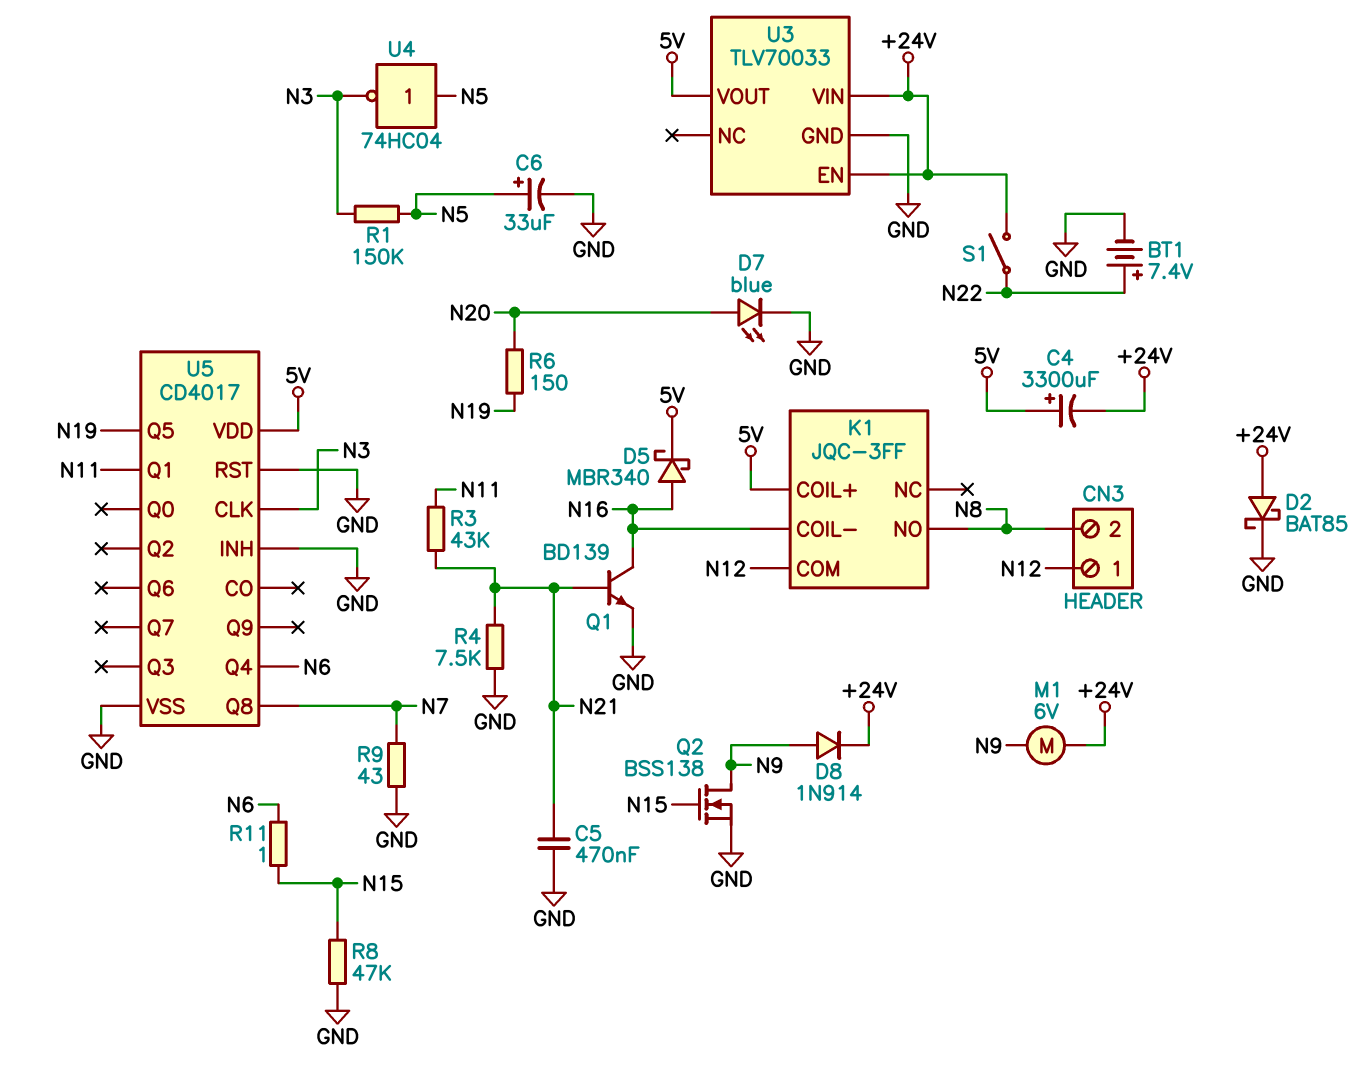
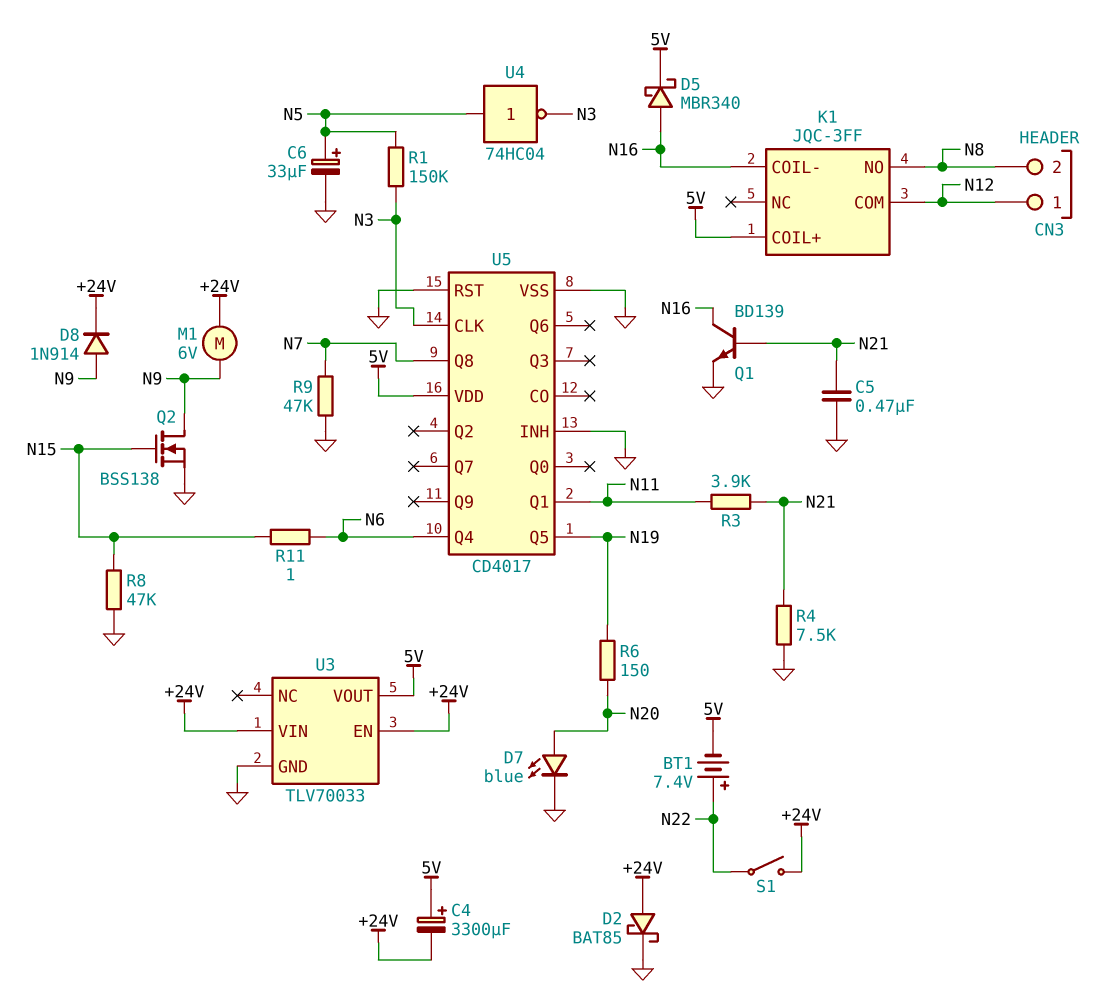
BT1: 7.4V (plus N22, minus GND) -> 7.4V (plus N22, minus 5V)
R3: 43k (N11, N21) -> 3.9k (N11, N21)
R9: 43 (GND, N7) -> 47k (GND, N7)

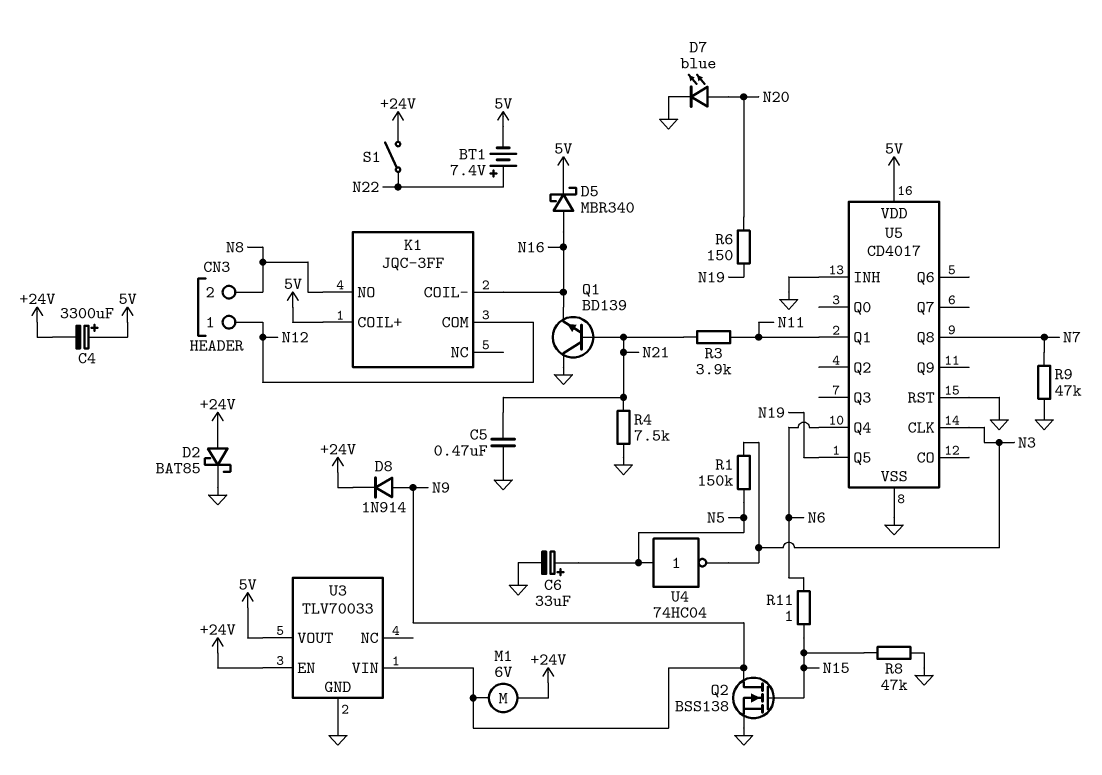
Q1: NPN BD139 (B N21, C N16, E GND) -> NPN BD139 (B N21, C GND, E N16)
U3 pin VIN: +24V -> N9

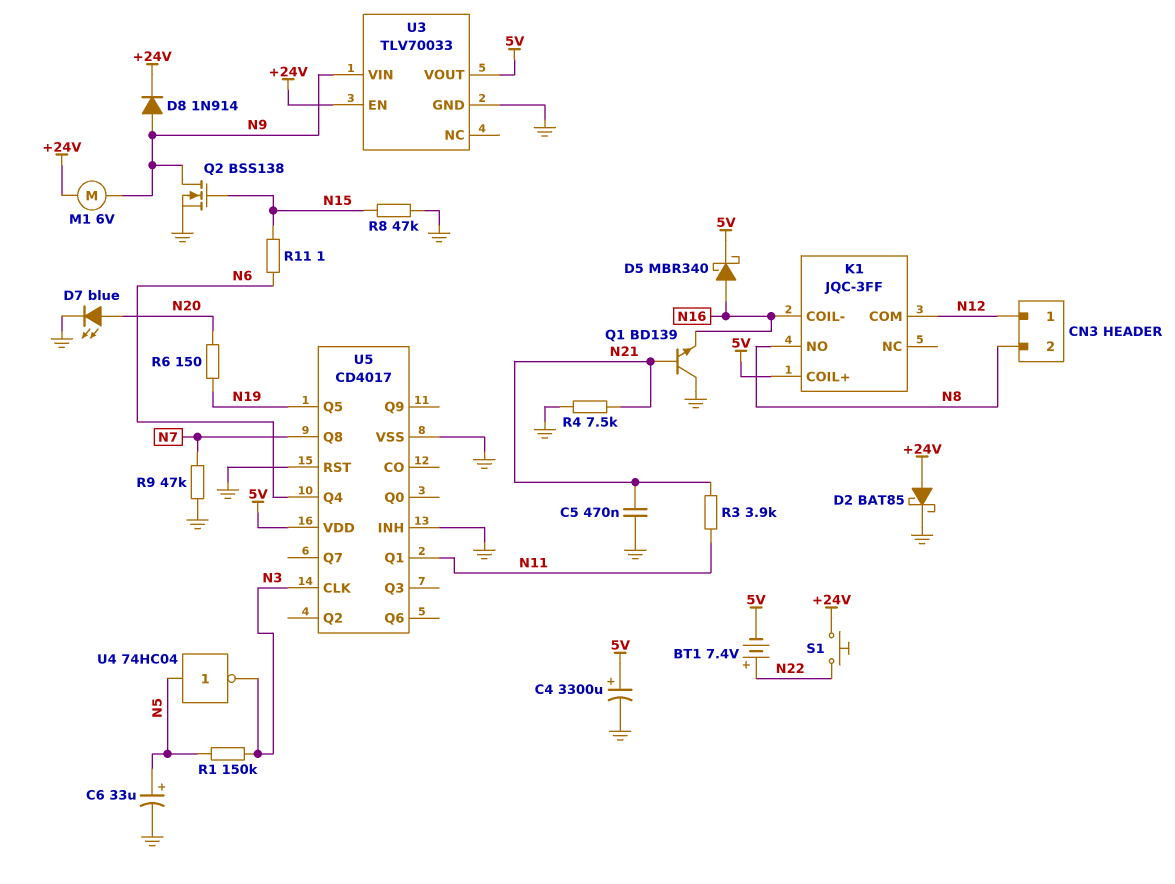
C4: 3300uF (plus 5V, minus +24V) -> 3300uF (plus 5V, minus GND)
S1: switch (+24V, N22) -> button (+24V, N22)

